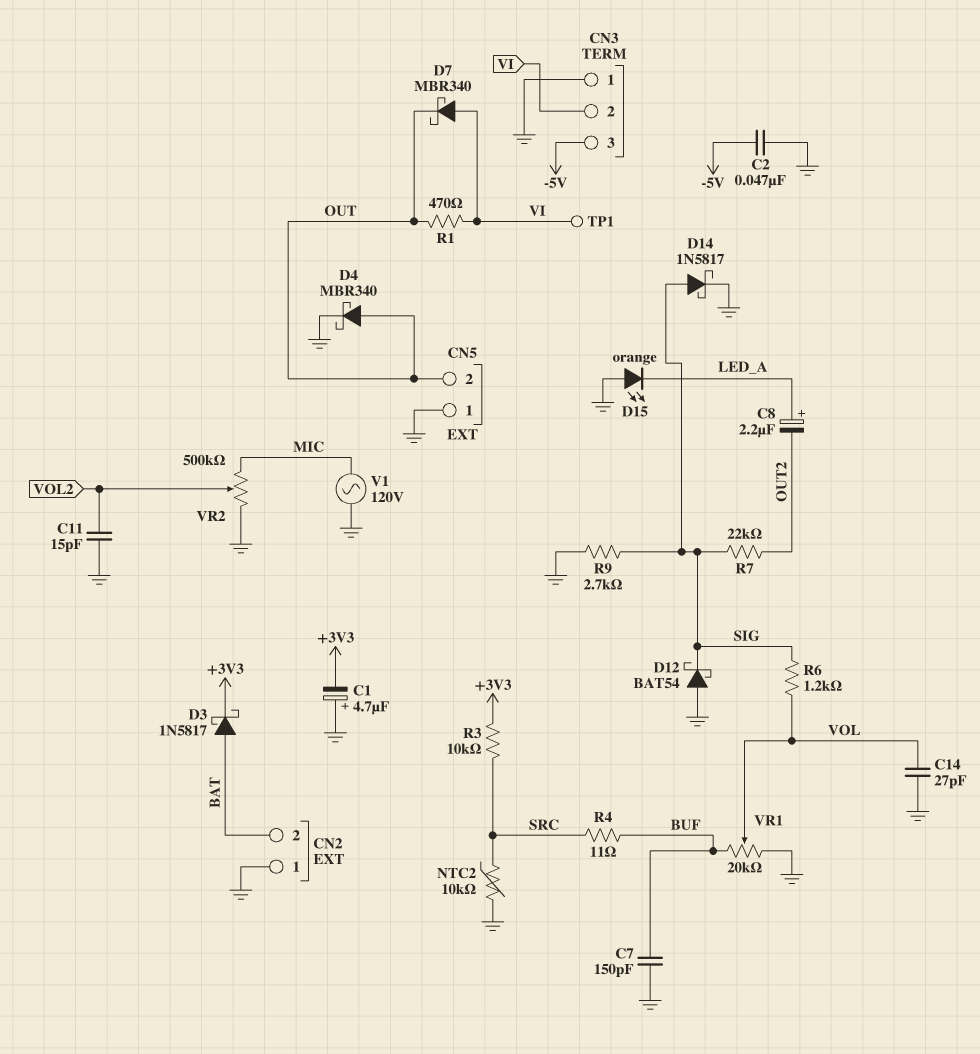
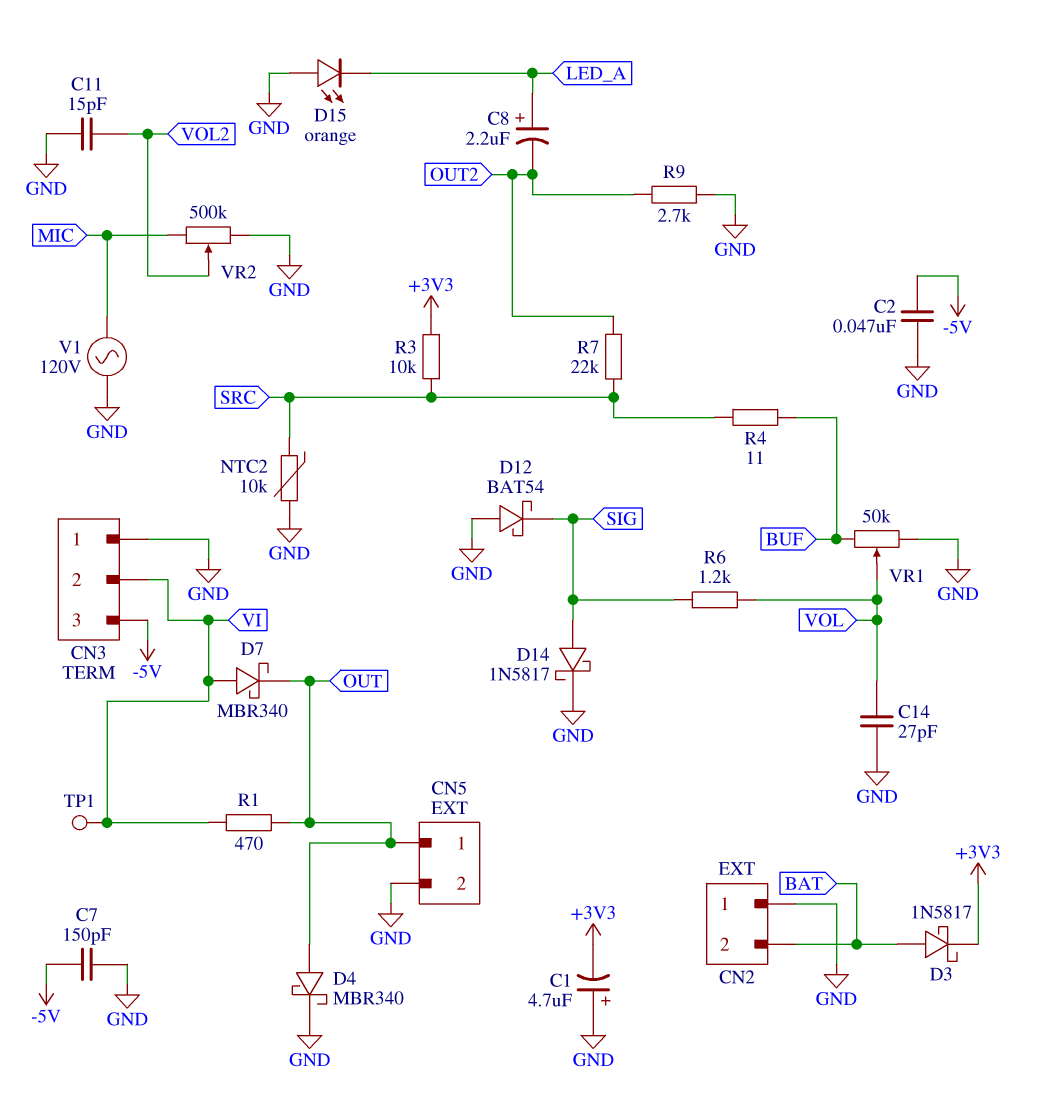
C7: 150pF (BUF, GND) -> 150pF (-5V, GND)
CN5 pin 1: GND -> OUT
CN5 pin 2: OUT -> GND
R7: 22k (OUT2, SIG) -> 22k (OUT2, SRC)
R9: 2.7k (GND, SIG) -> 2.7k (GND, OUT2)
VR1: 20k (BUF, GND, wiper VOL) -> 50k (BUF, GND, wiper VOL)

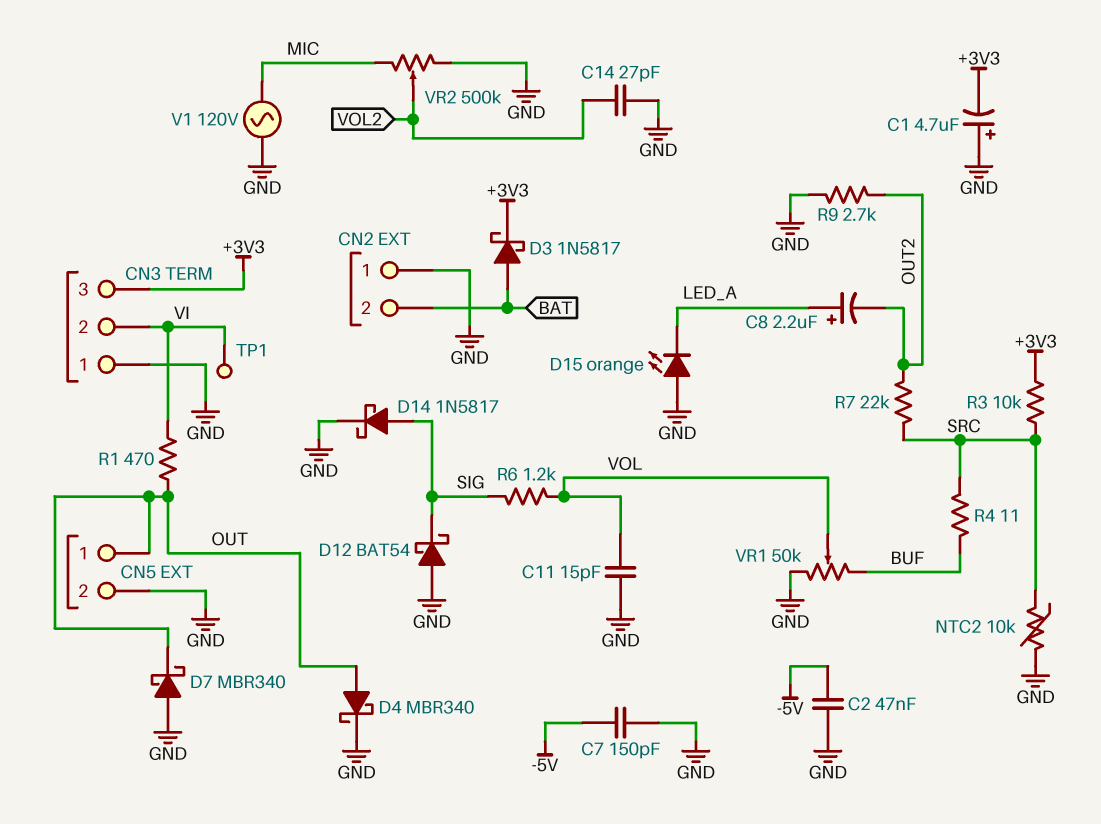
C11: 15pF (GND, VOL2) -> 15pF (GND, VOL)
C14: 27pF (GND, VOL) -> 27pF (GND, VOL2)
CN3 pin 3: -5V -> +3V3
D7: schottky MBR340 (A VI, K OUT) -> schottky MBR340 (A GND, K OUT)

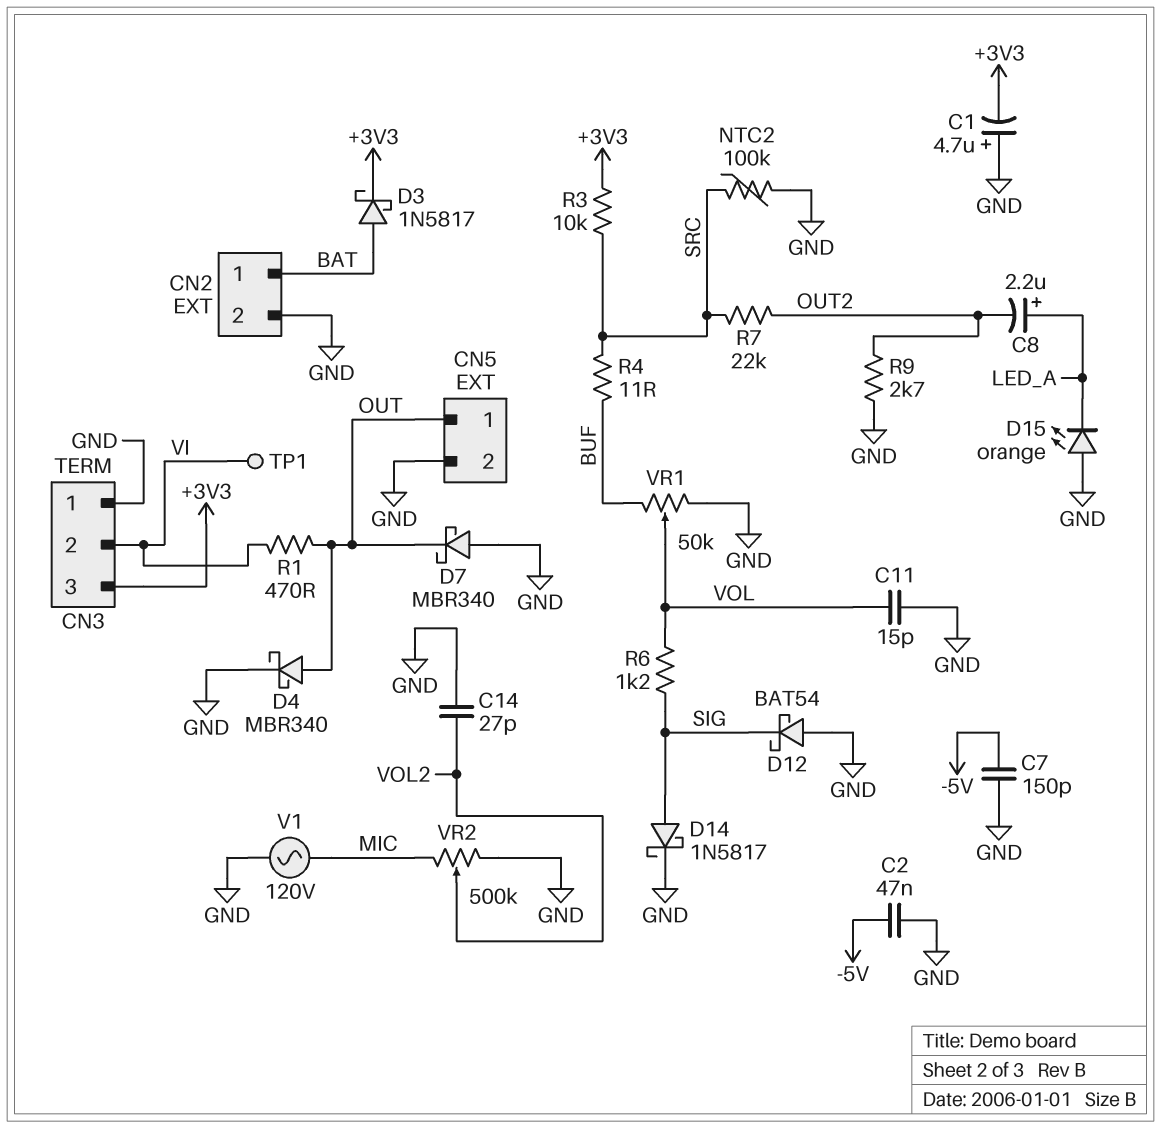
CN2 pin 1: GND -> BAT
CN2 pin 2: BAT -> GND
NTC2: 10k (GND, SRC) -> 100k (GND, SRC)

